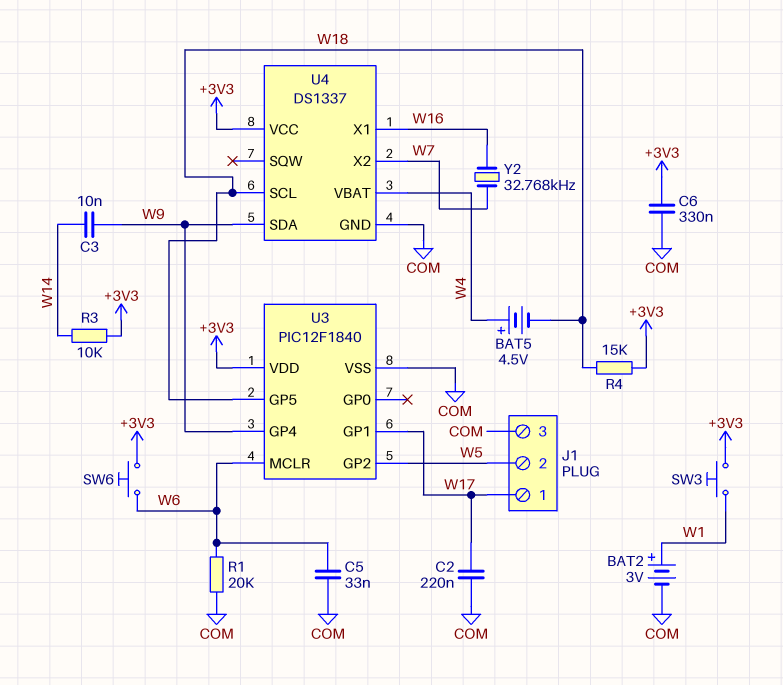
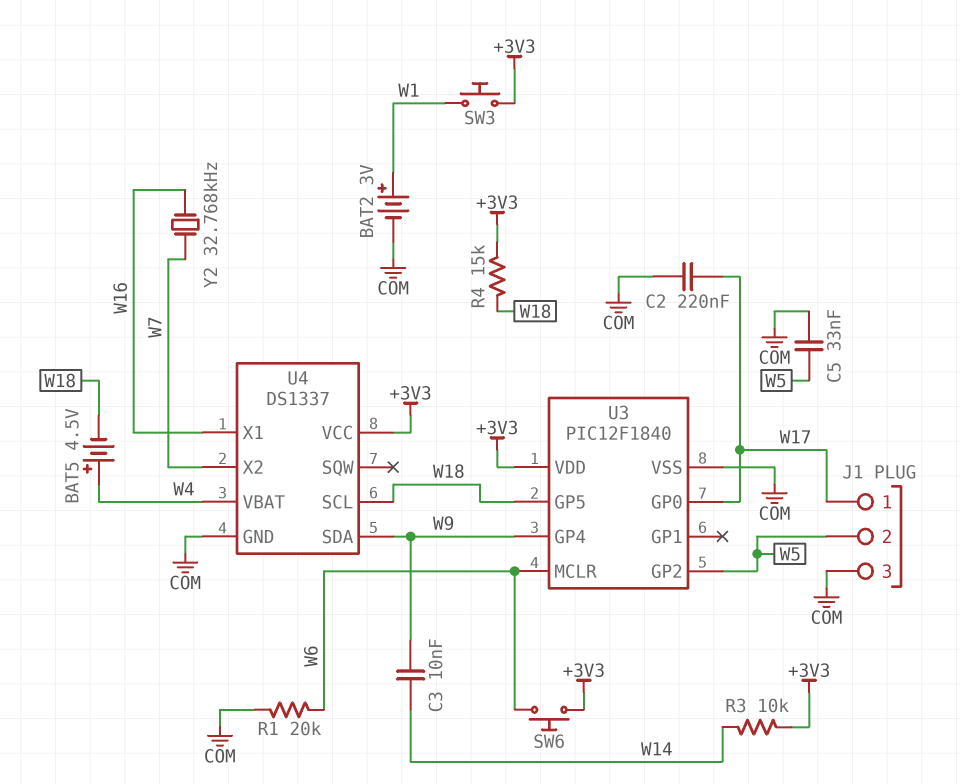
C5: 33nF (COM, W6) -> 33nF (COM, W5)
C6: 330nF (+3V3, COM) -> none
U3 pin GP0: none -> W17
U3 pin GP1: W17 -> none

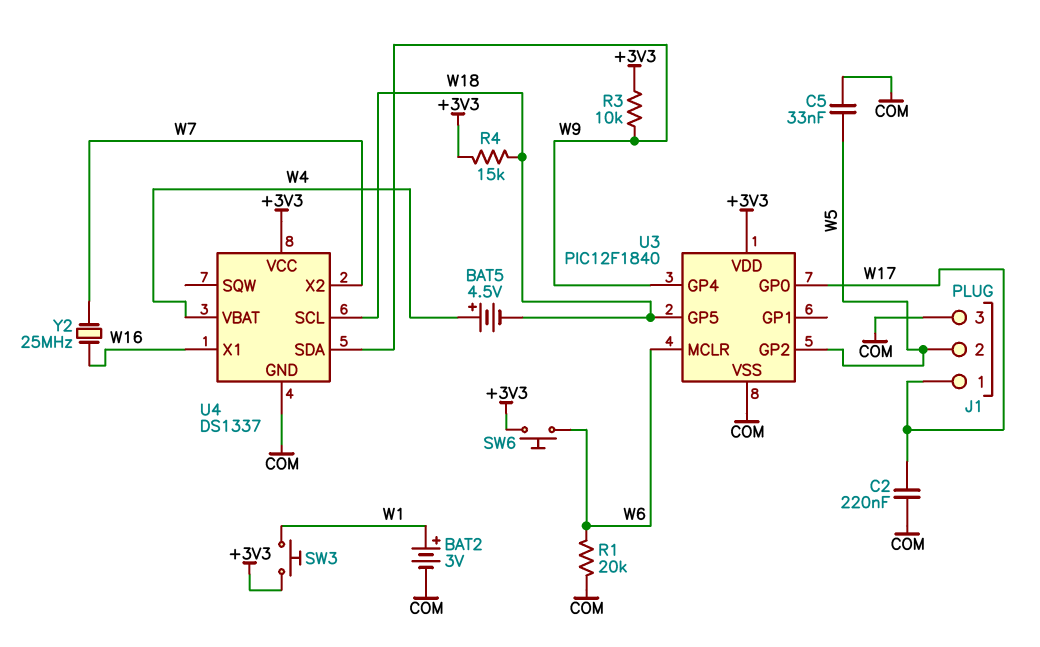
C3: 10nF (W9, W14) -> none
R3: 10k (+3V3, W14) -> 10k (+3V3, W9)
Y2: 32.768kHz (W7, W16) -> 25MHz (W7, W16)

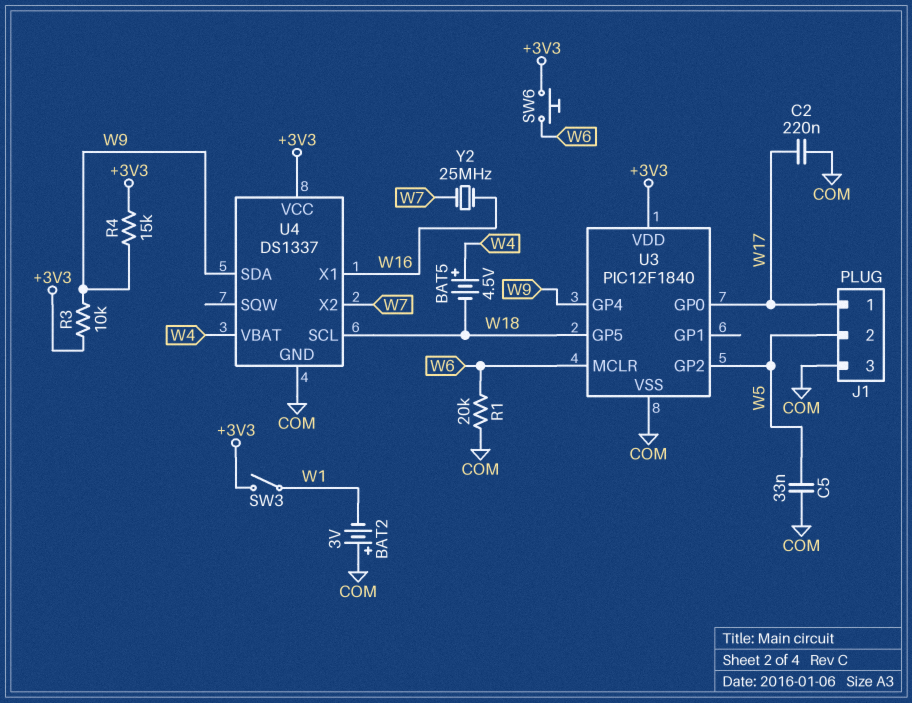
BAT2: 3V (plus W1, minus COM) -> 3V (plus COM, minus W1)
R4: 15k (+3V3, W18) -> 15k (+3V3, W9)
SW3: button (+3V3, W1) -> switch (+3V3, W1)

